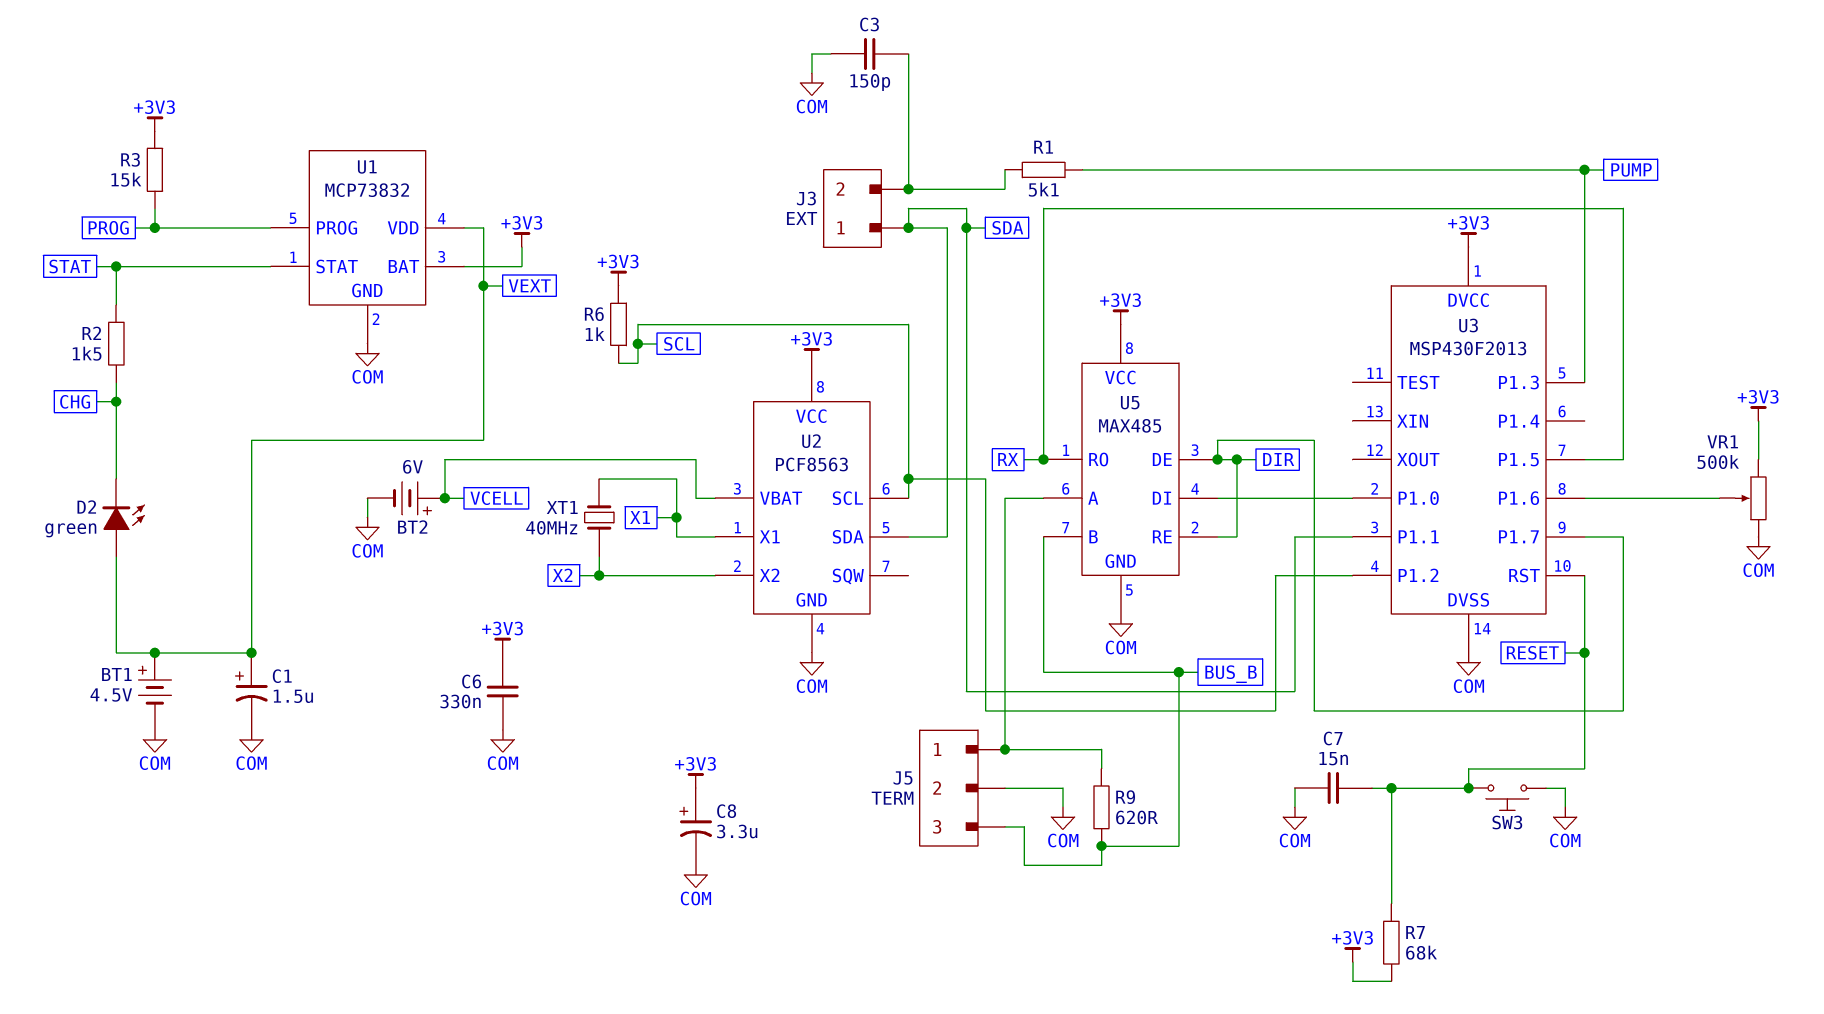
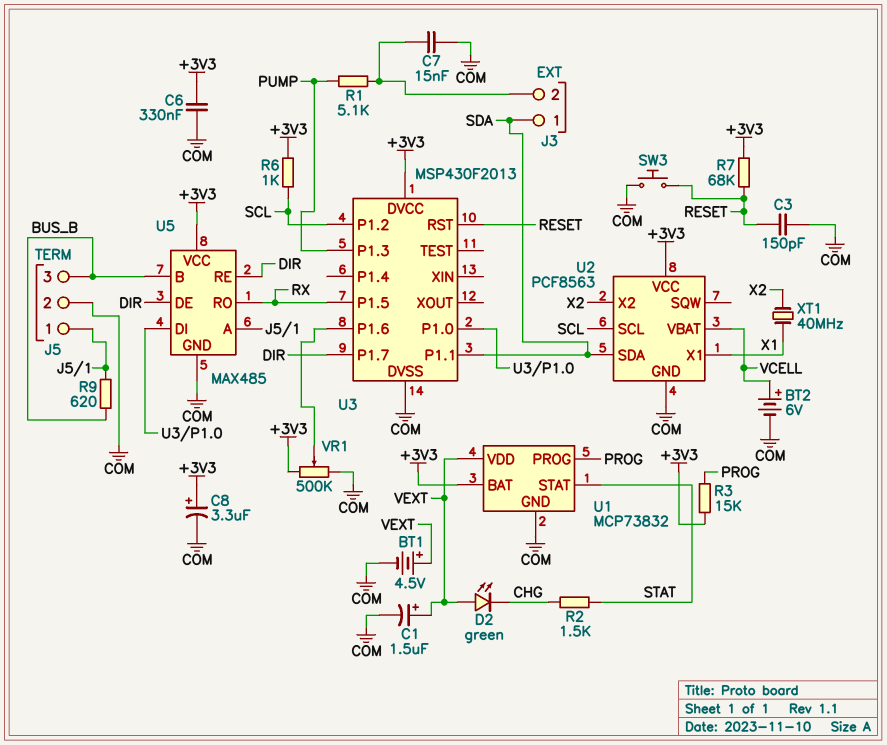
C3: 150pF (COM, J3/2) -> 150pF (COM, RESET)
C7: 15nF (COM, RESET) -> 15nF (COM, J3/2)

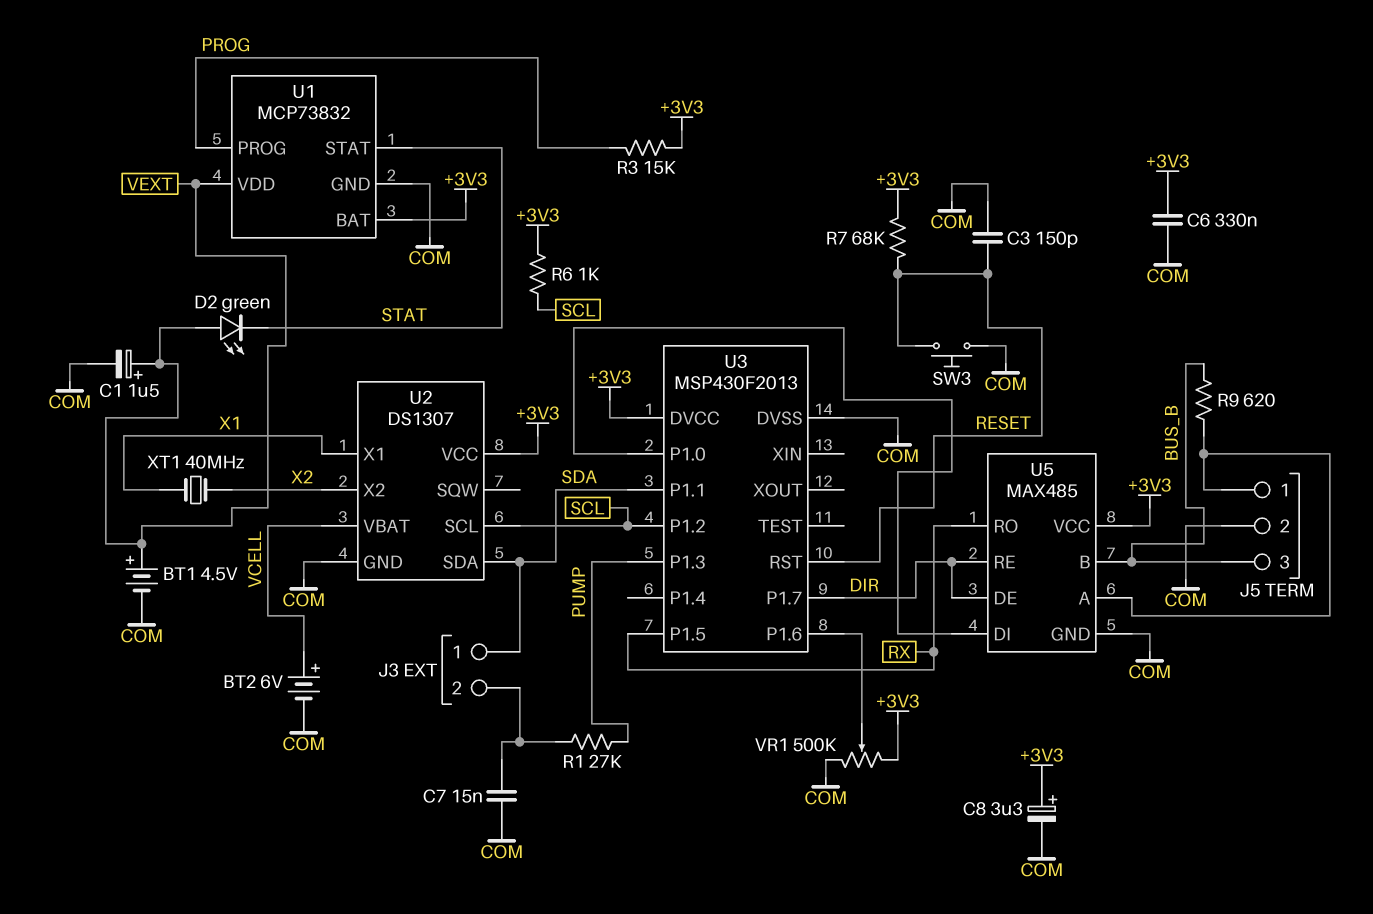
D2: LED green (A VEXT, K CHG) -> LED green (A VEXT, K STAT)
R1: 5.1k (J3/2, PUMP) -> 27k (J3/2, PUMP)
R2: 1.5k (CHG, STAT) -> none
U2: PCF8563 -> DS1307

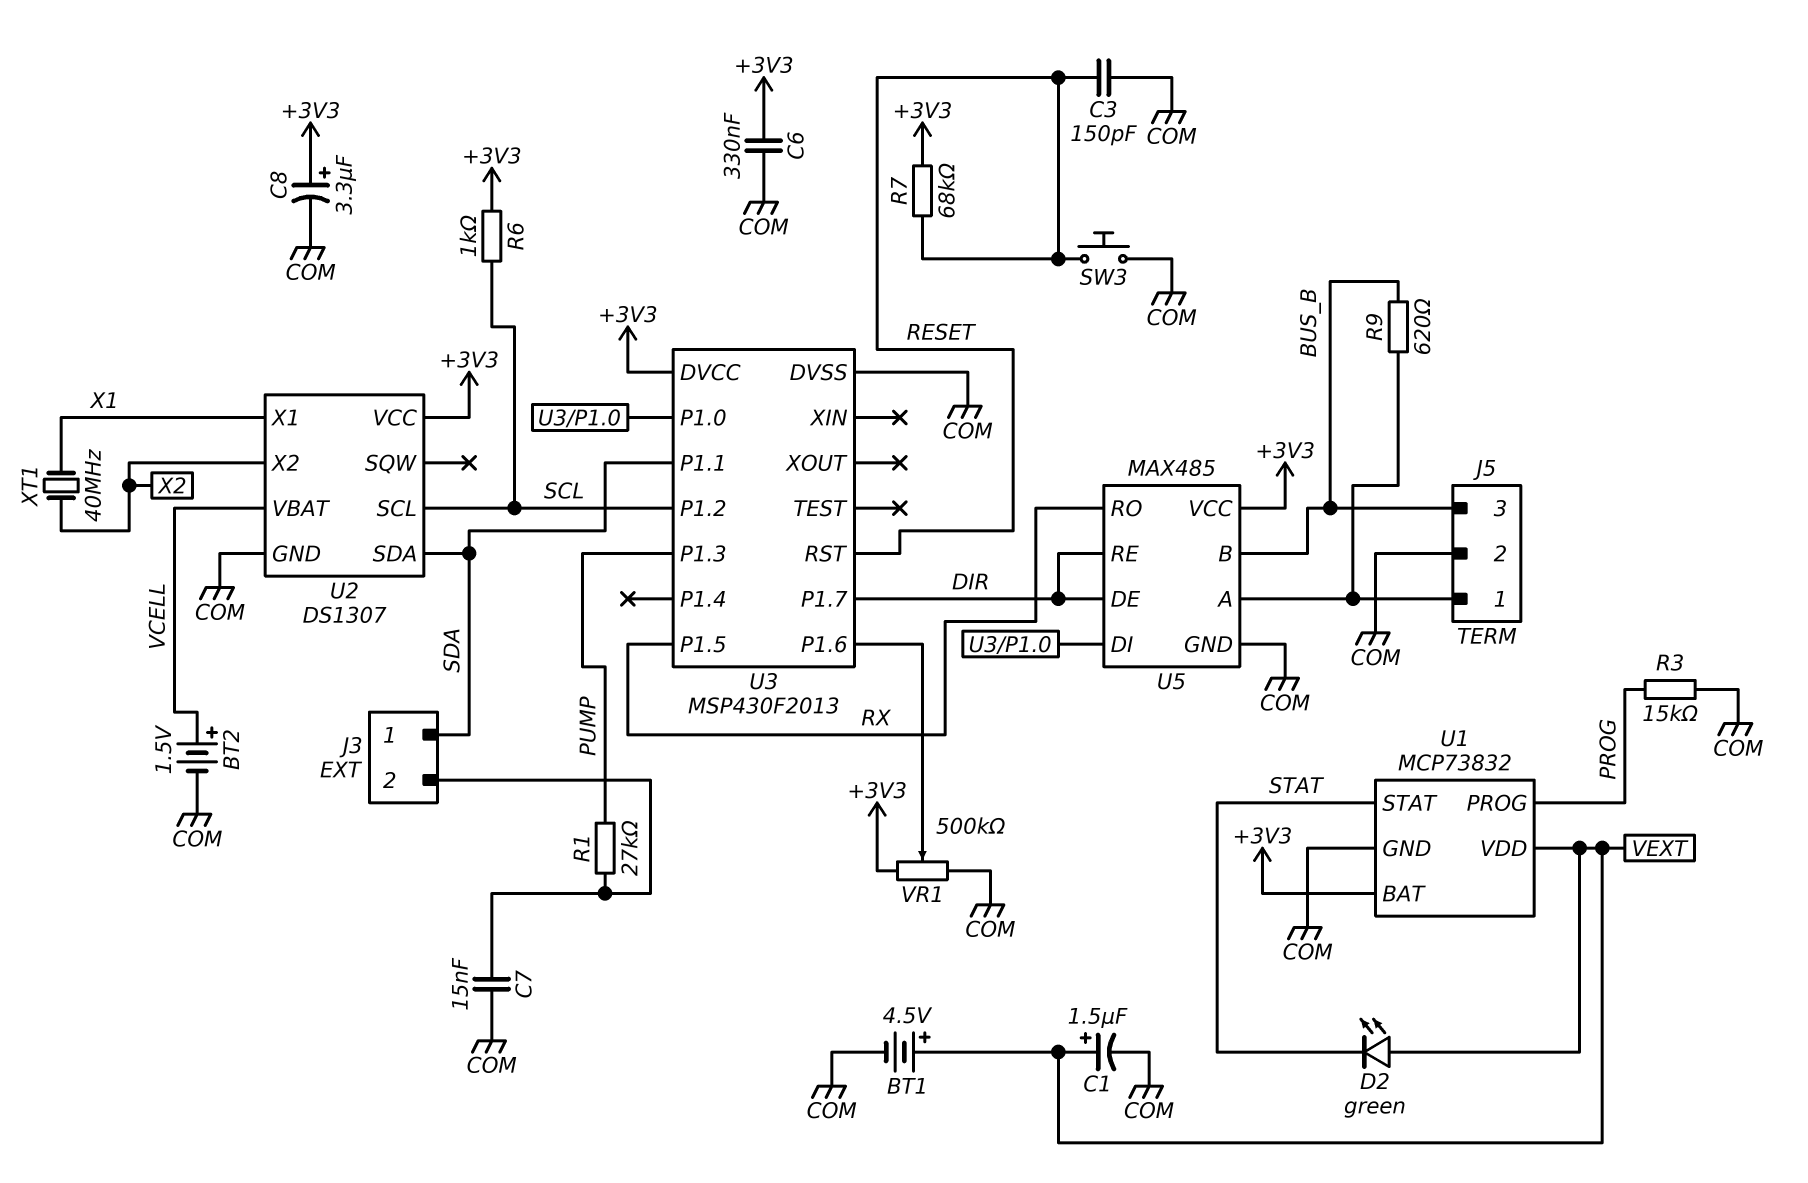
BT2: 6V (plus VCELL, minus COM) -> 1.5V (plus VCELL, minus COM)
R3: 15k (+3V3, PROG) -> 15k (COM, PROG)

